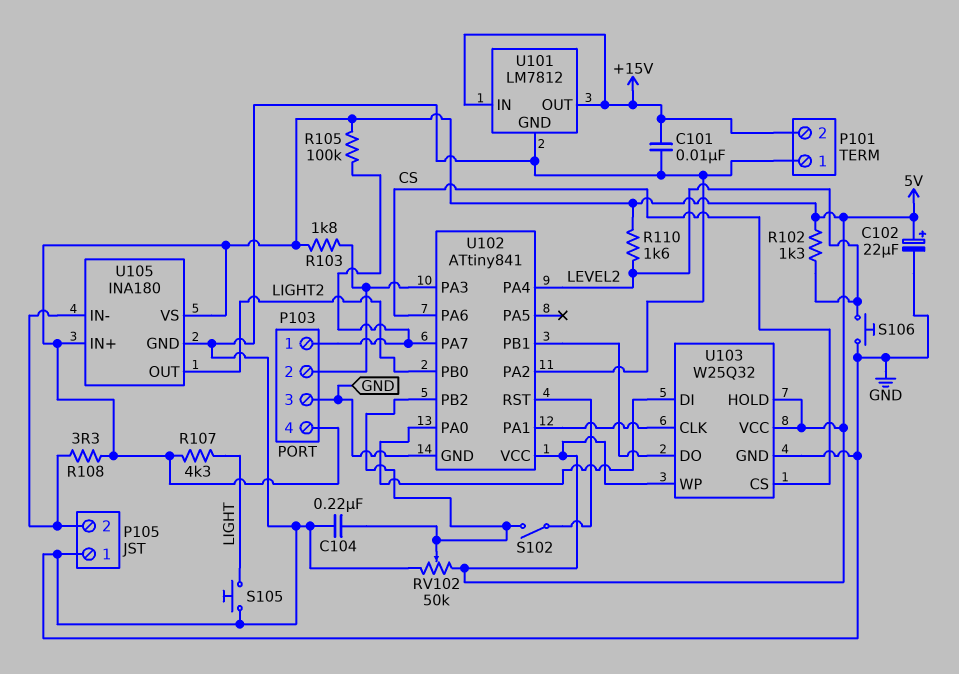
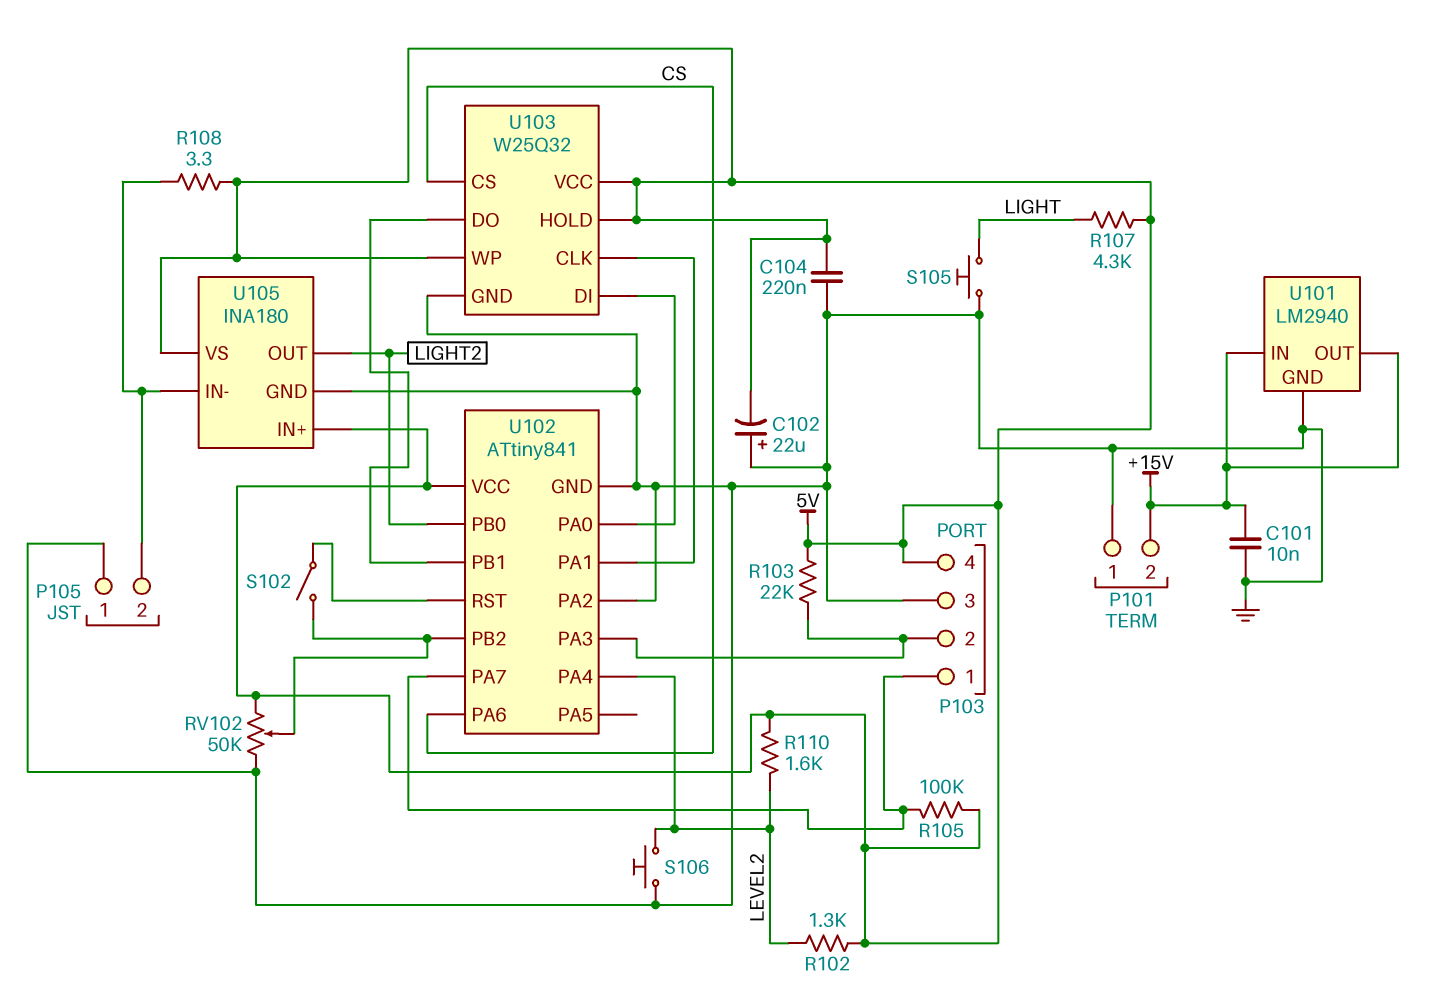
C102: 22uF (plus 5V, minus GND) -> 22uF (plus GND, minus 5V)
C104: 220nF (GND, U102/PB2) -> 220nF (5V, GND)
R103: 1.8k (5V, P103/2) -> 22k (5V, P103/2)
U101: LM7812 -> LM2940

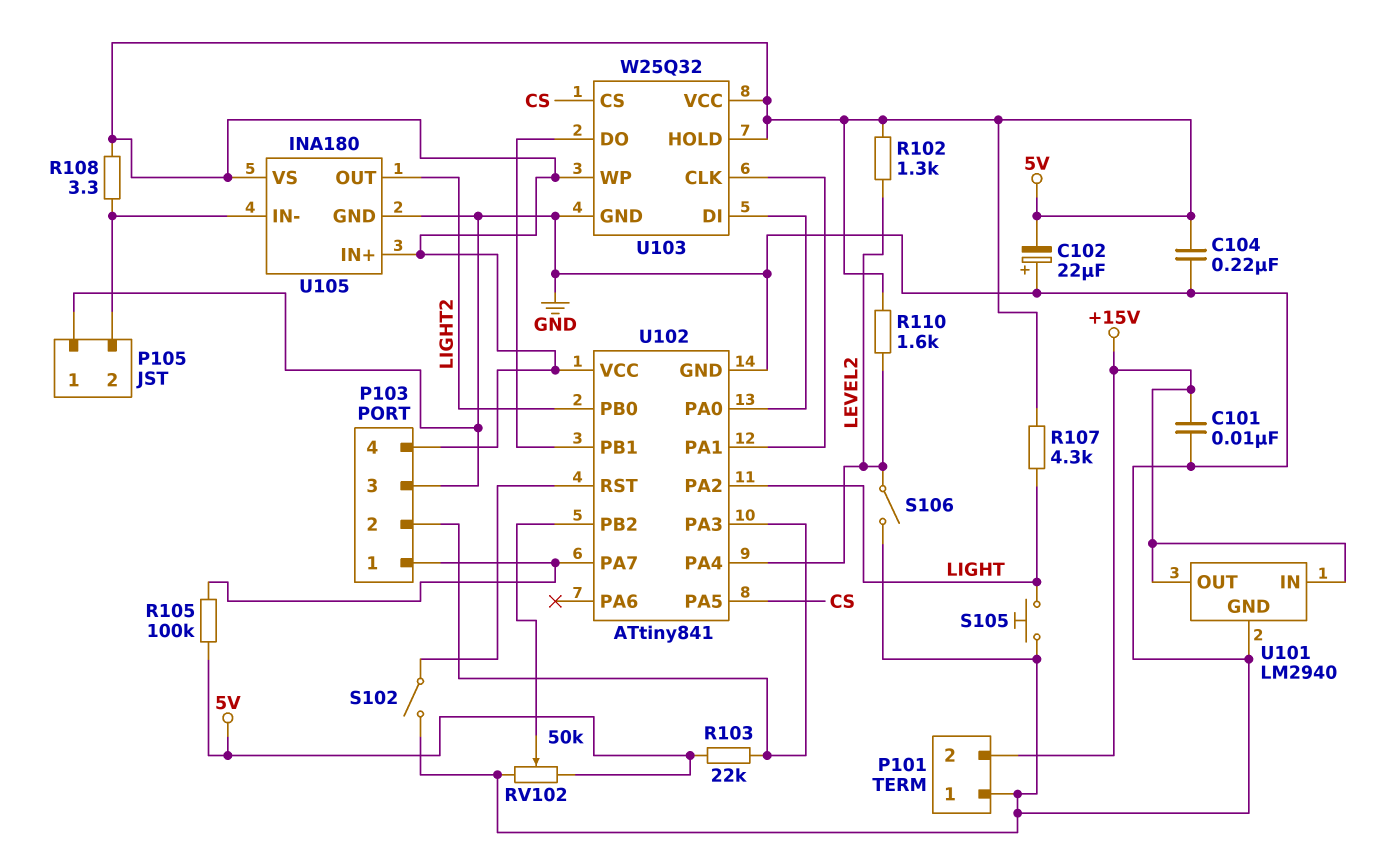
S102: switch (U102/PB2, U102/RST) -> switch (GND, U102/RST)
S106: button (GND, LEVEL2) -> switch (GND, LEVEL2)
U102 pin PA2: GND -> LIGHT
U102 pin PA5: none -> CS
U102 pin PA6: CS -> none

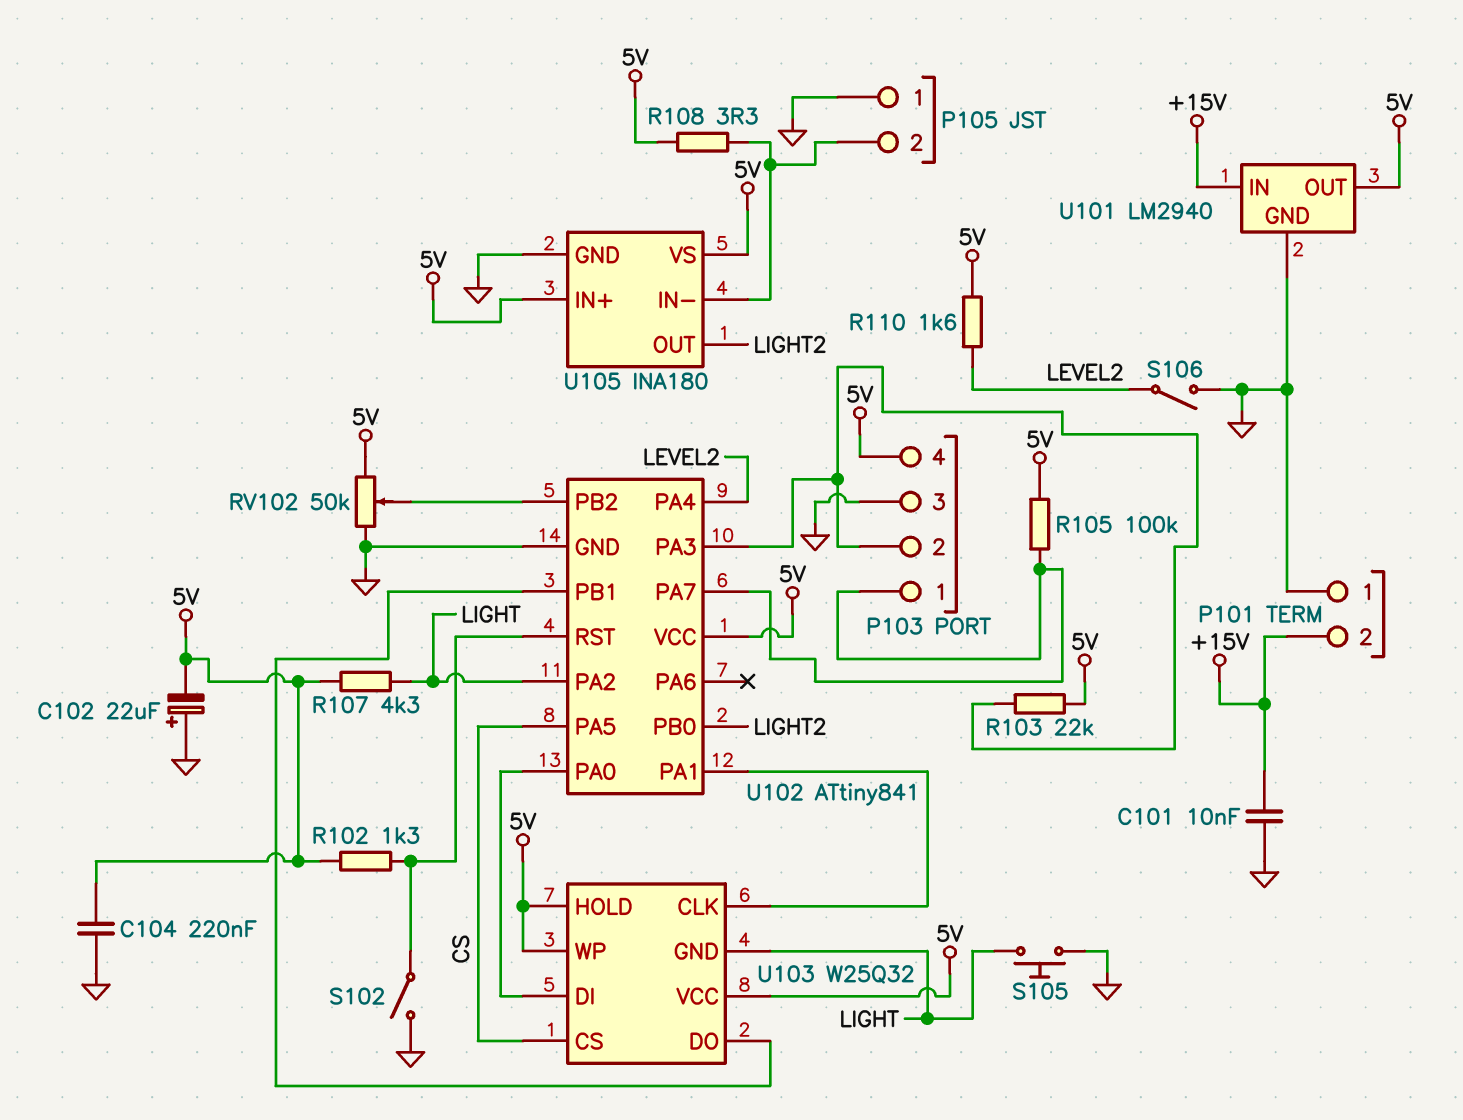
R102: 1.3k (5V, LEVEL2) -> 1.3k (5V, U102/RST)
U101 pin OUT: +15V -> 5V
U103 pin GND: GND -> LIGHT

